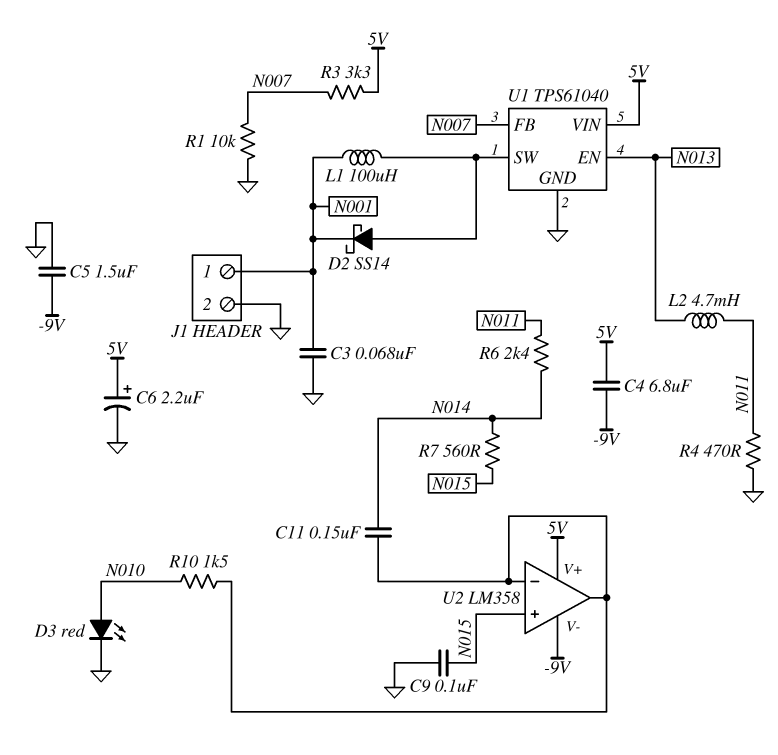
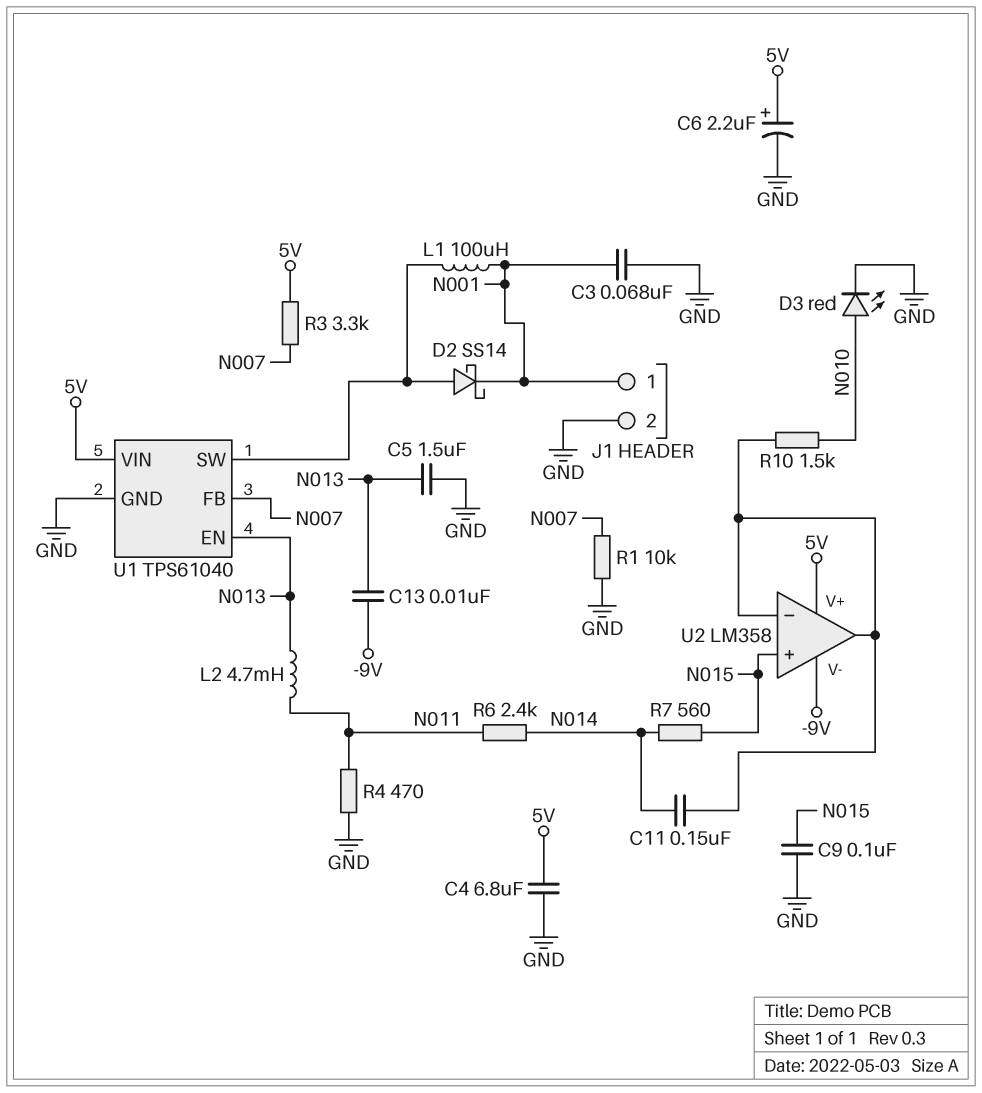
C4: 6.8uF (-9V, 5V) -> 6.8uF (5V, GND)
C5: 1.5uF (-9V, GND) -> 1.5uF (GND, N013)
C13: none -> 10nF (-9V, N013)

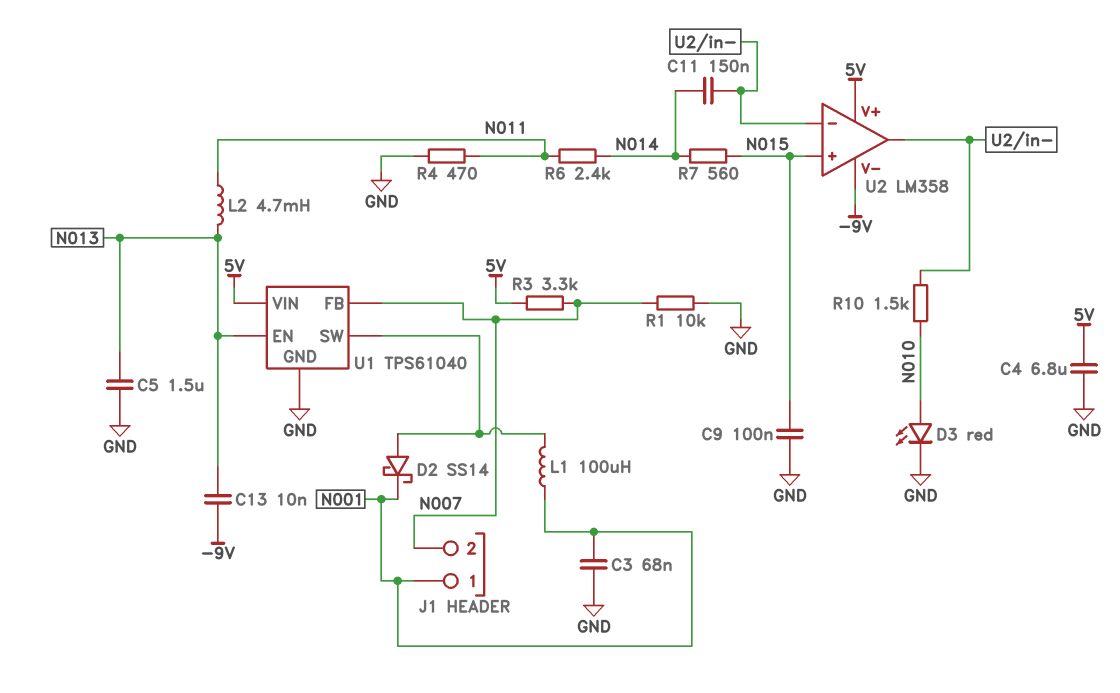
C6: 2.2uF (plus 5V, minus GND) -> none
J1 pin 2: GND -> N007

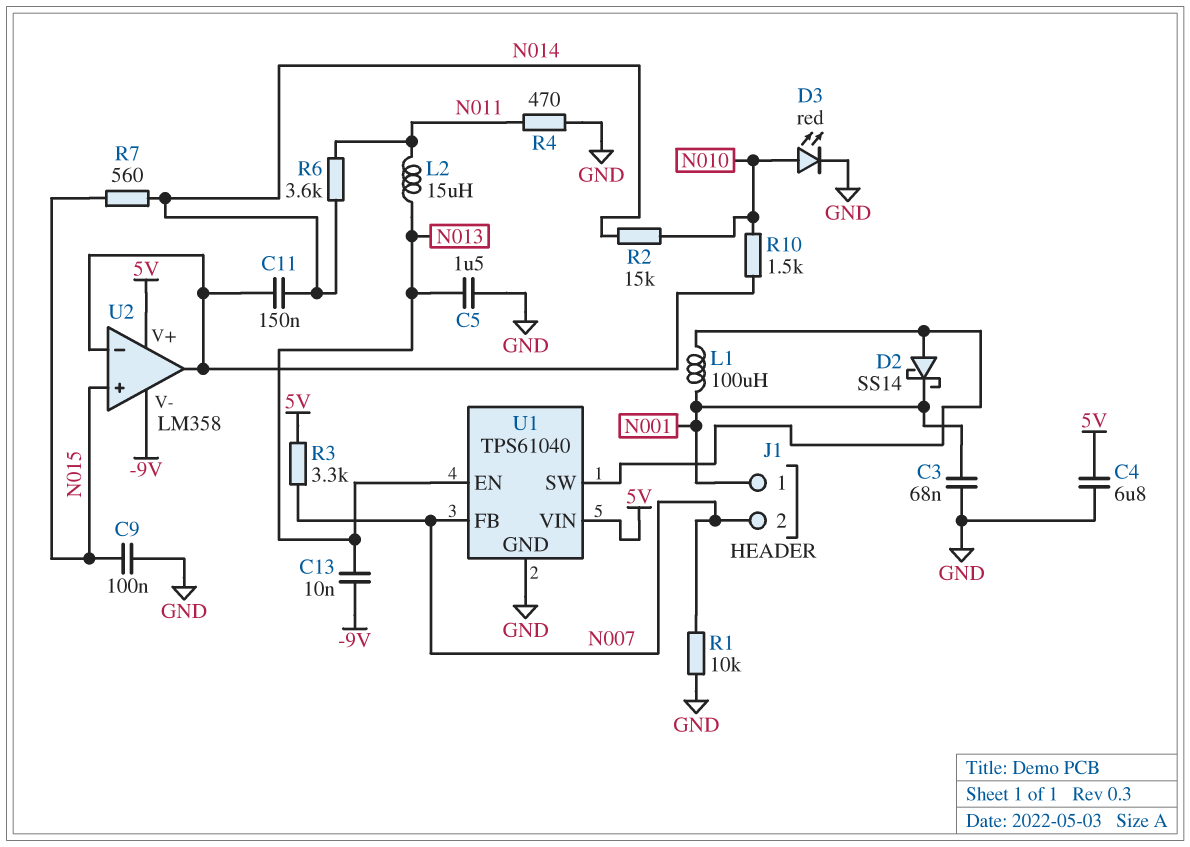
L2: 4.7mH (N011, N013) -> 15uH (N011, N013)
R2: none -> 15k (N010, N014)
R6: 2.4k (N011, N014) -> 3.6k (N011, N014)

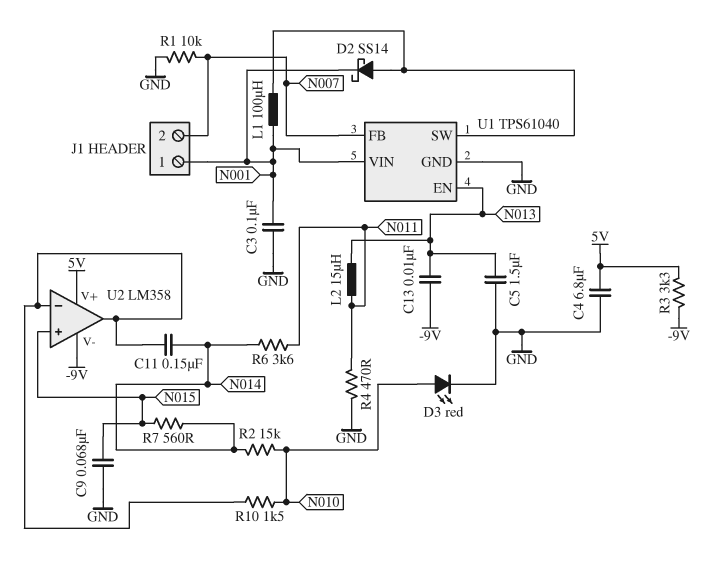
C3: 68nF (GND, N001) -> 100nF (GND, N001)
C9: 100nF (GND, N015) -> 68nF (GND, N015)
R3: 3.3k (5V, N007) -> 3.3k (-9V, 5V)
U1 pin VIN: 5V -> N001

